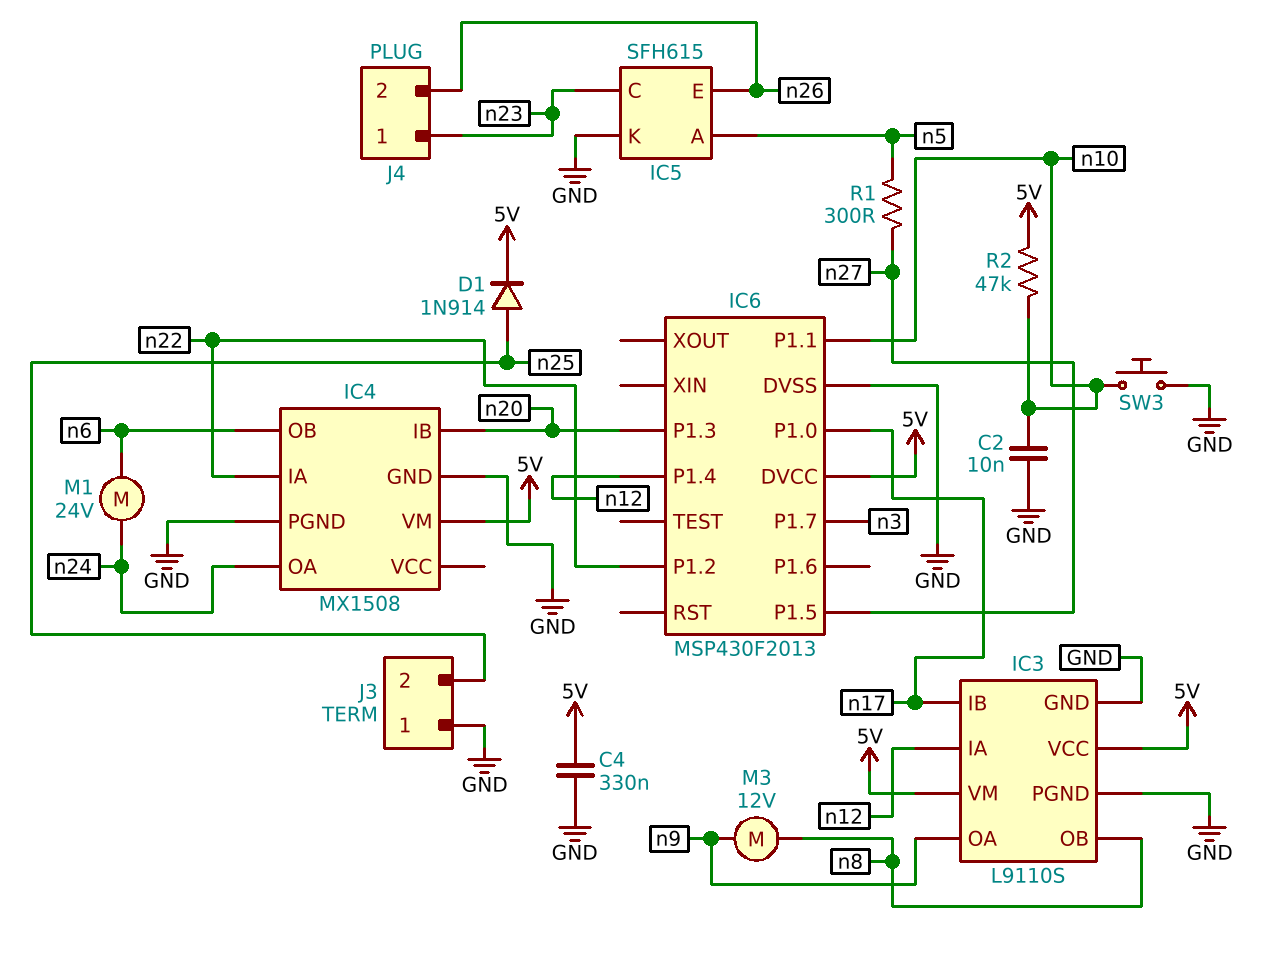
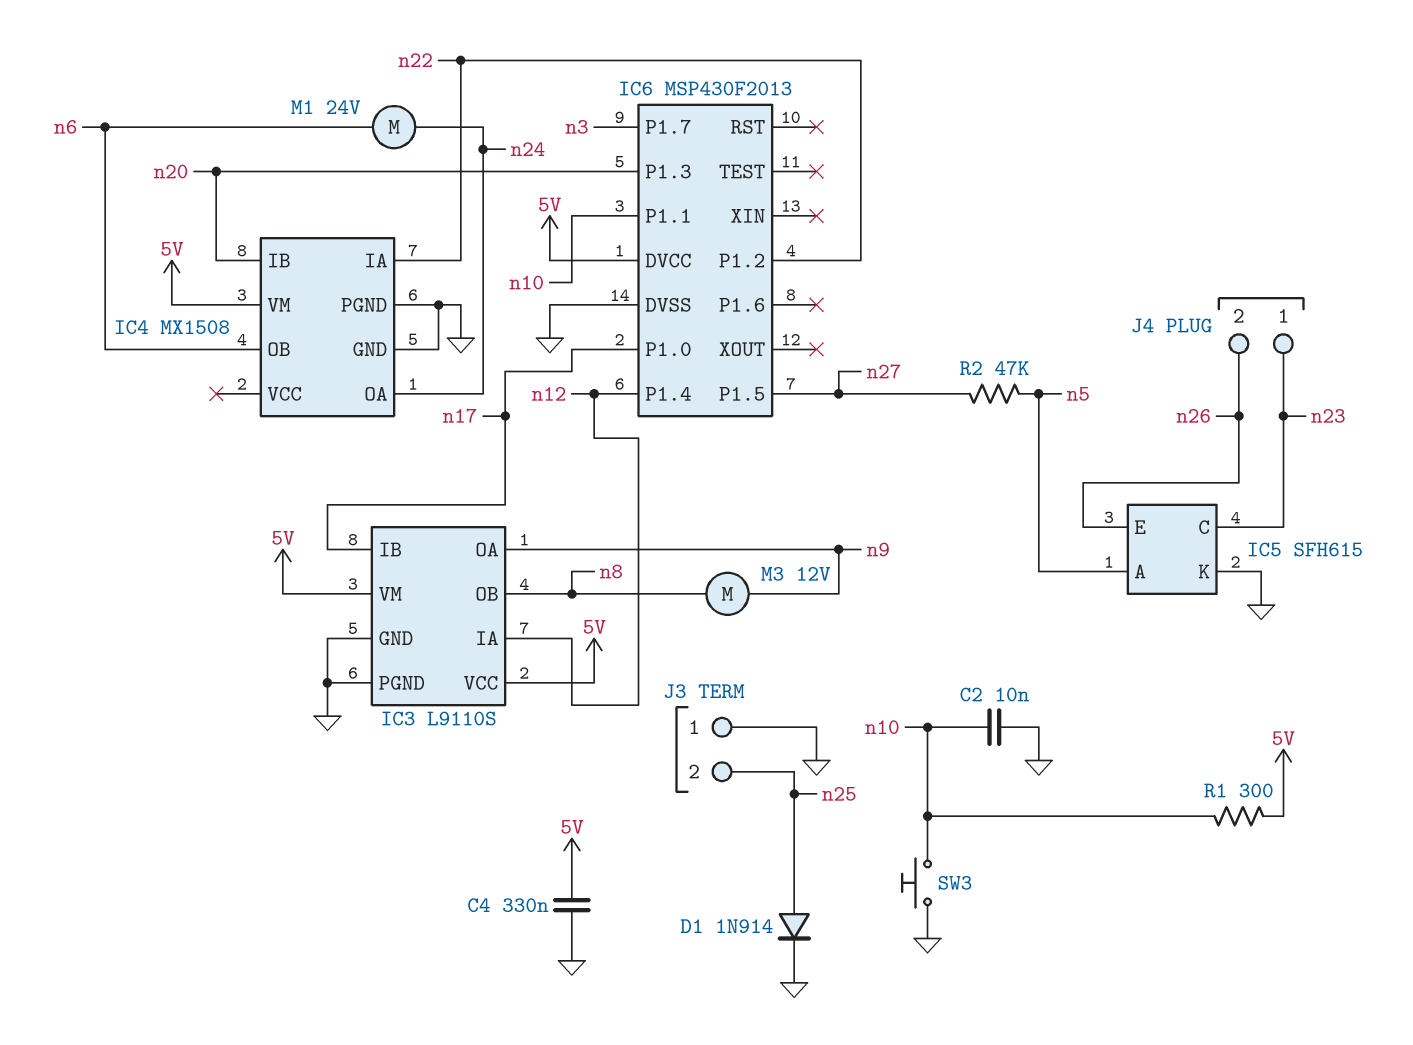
D1: diode 1N914 (A n25, K 5V) -> diode 1N914 (A n25, K GND)
R1: 300 (n5, n27) -> 300 (5V, n10)
R2: 47k (5V, n10) -> 47k (n5, n27)

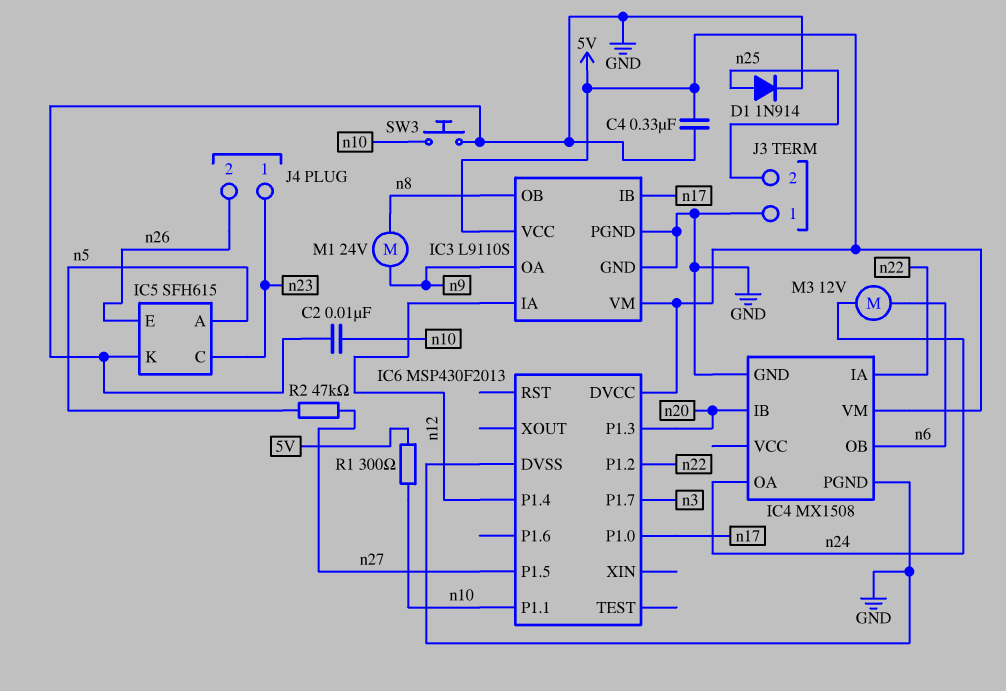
M1: motor 24V (n6, n24) -> motor 24V (n8, n9)
M3: motor 12V (n8, n9) -> motor 12V (n6, n24)

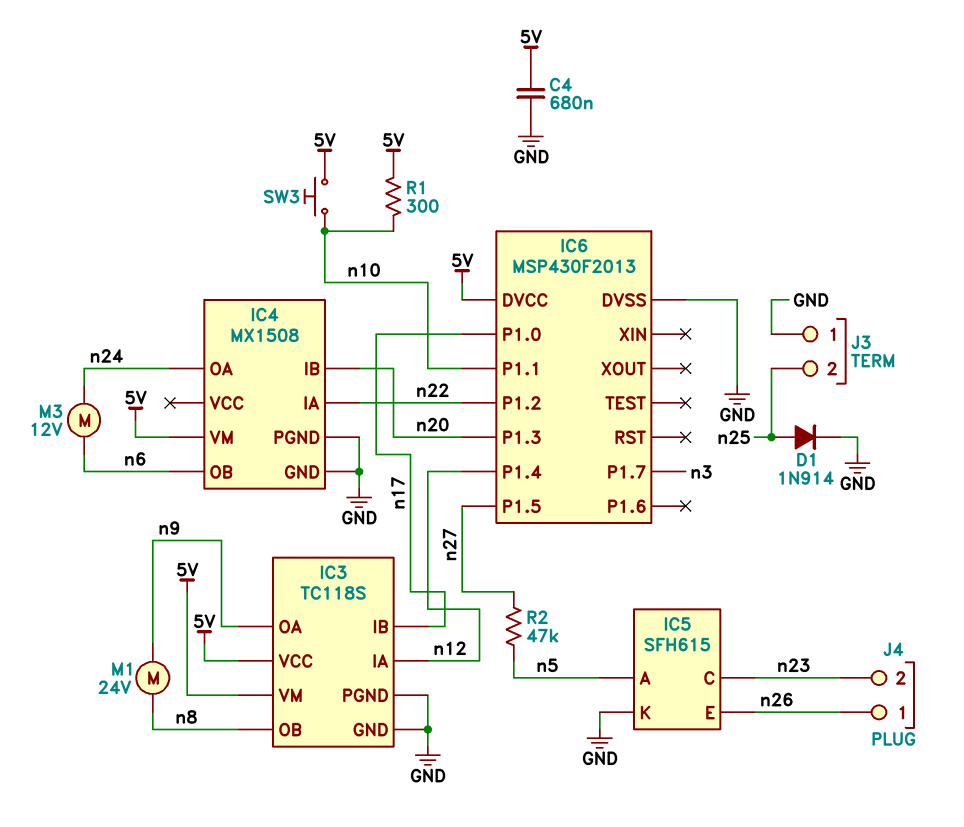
C2: 10nF (GND, n10) -> none
C4: 330nF (5V, GND) -> 680nF (5V, GND)
IC3: L9110S -> TC118S
J4 pin 1: n23 -> n26
J4 pin 2: n26 -> n23
SW3: button (GND, n10) -> button (5V, n10)

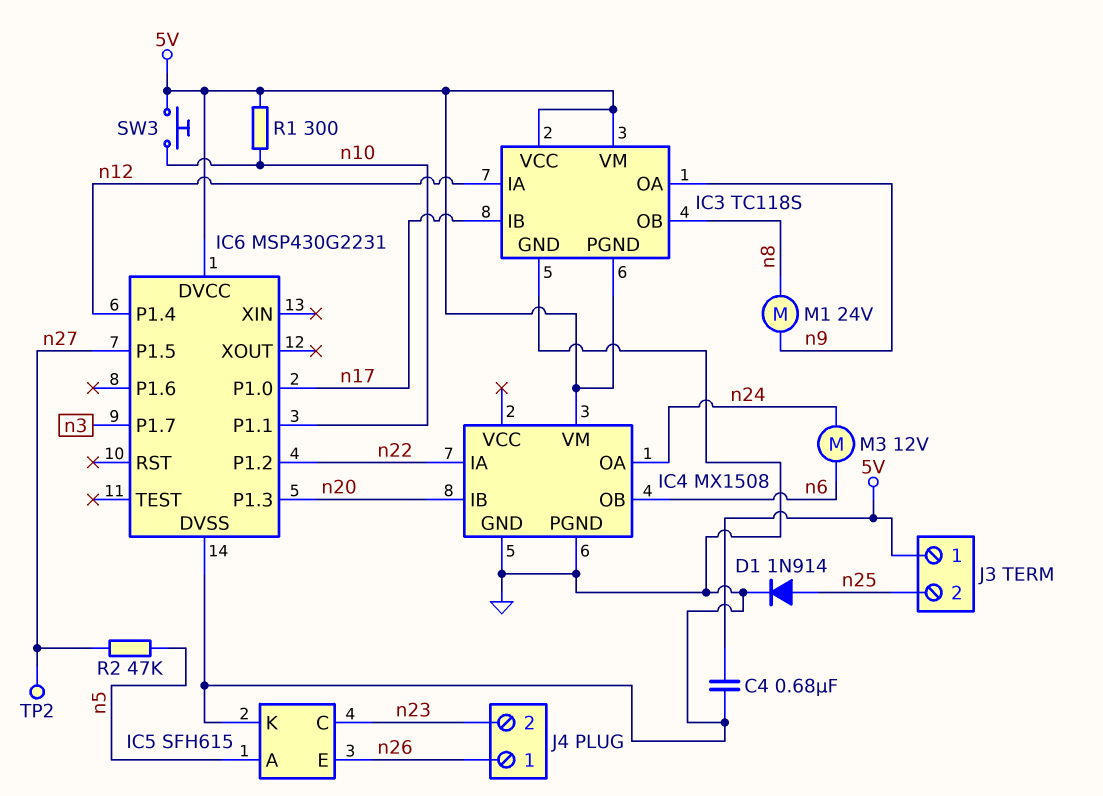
IC3 pin PGND: GND -> 5V
IC6: MSP430F2013 -> MSP430G2231
J3 pin 1: GND -> 5V
TP2: none -> test point (n27)

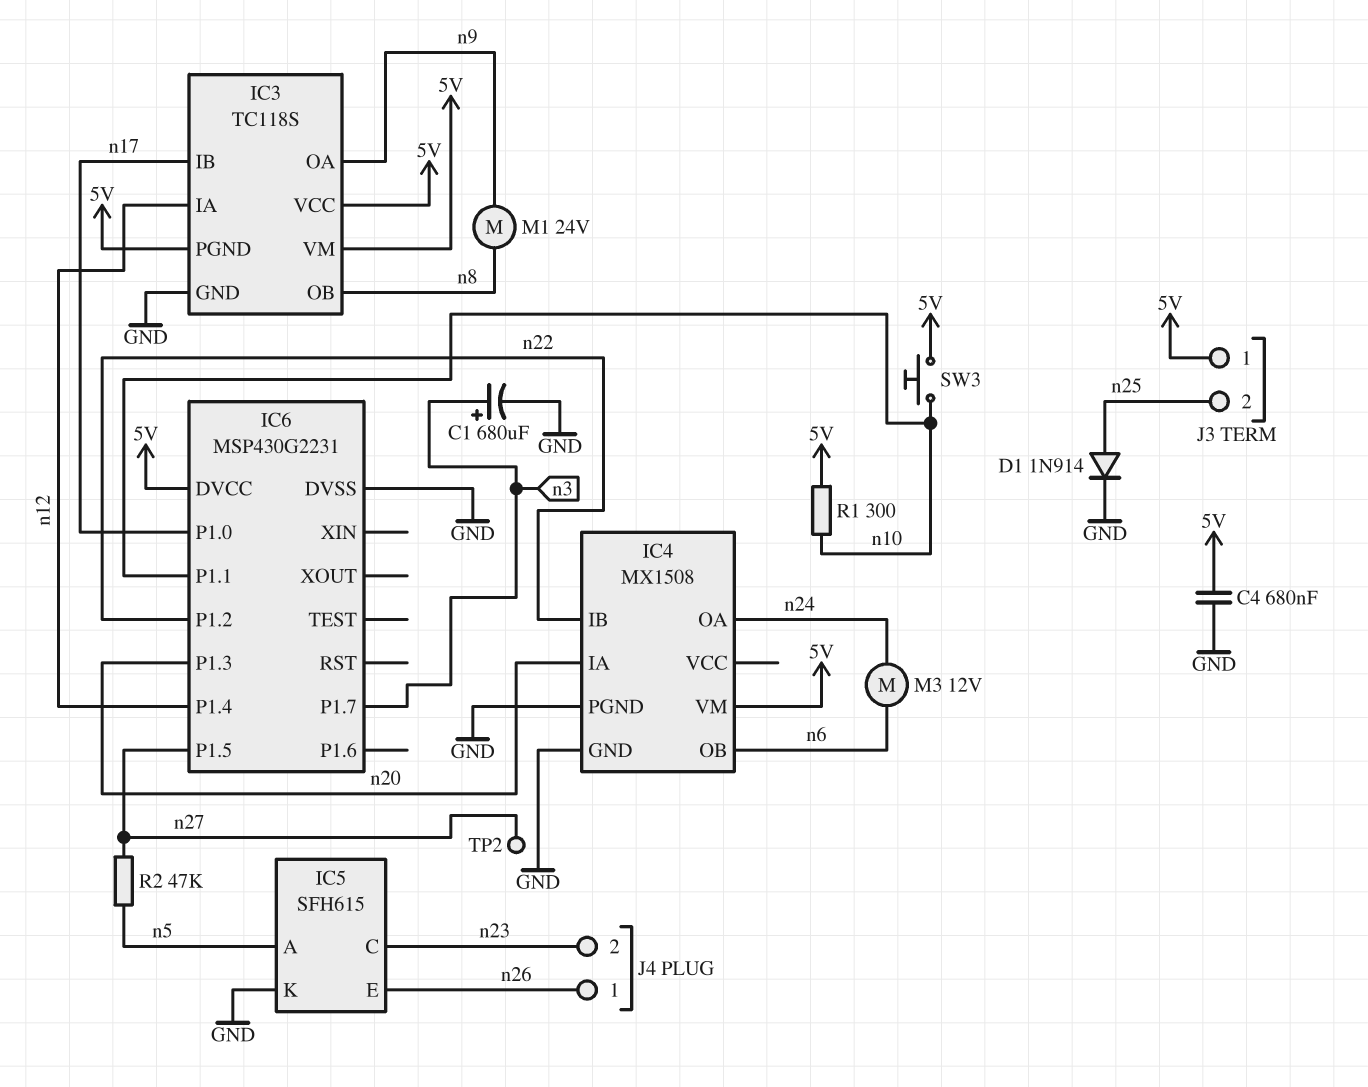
C1: none -> 680uF (plus n3, minus GND)
IC4 pin IA: n22 -> n20
IC4 pin IB: n20 -> n22

